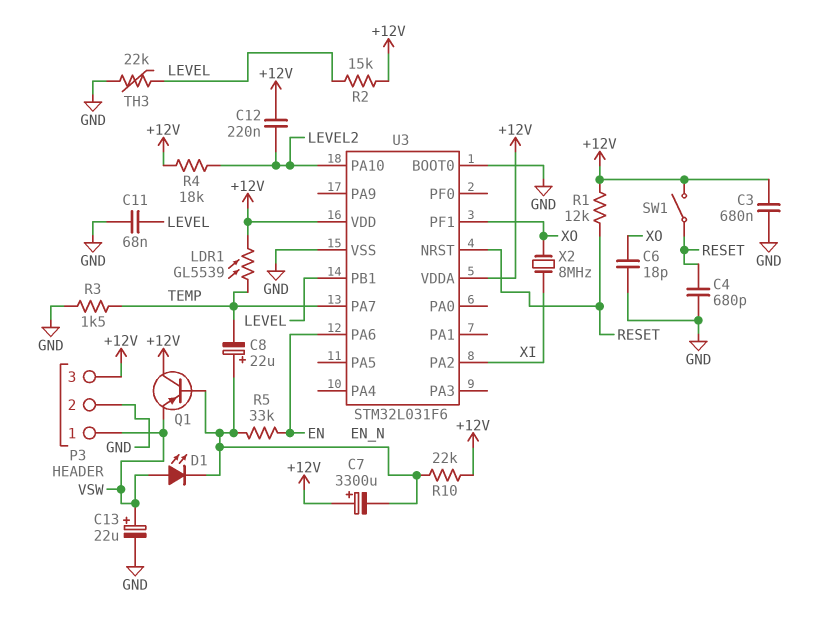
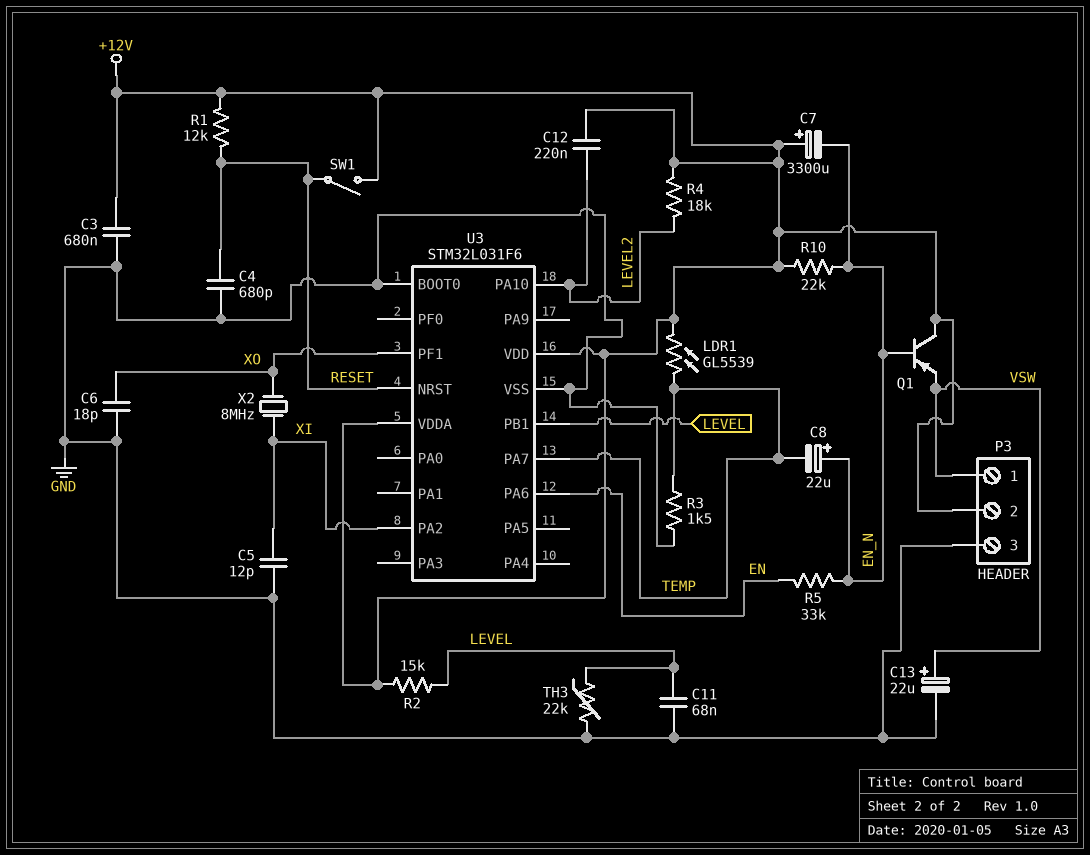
C5: none -> 12pF (GND, XI)
D1: LED (A VSW, K EN_N) -> none
P3 pin 2: GND -> +12V
P3 pin 3: +12V -> GND

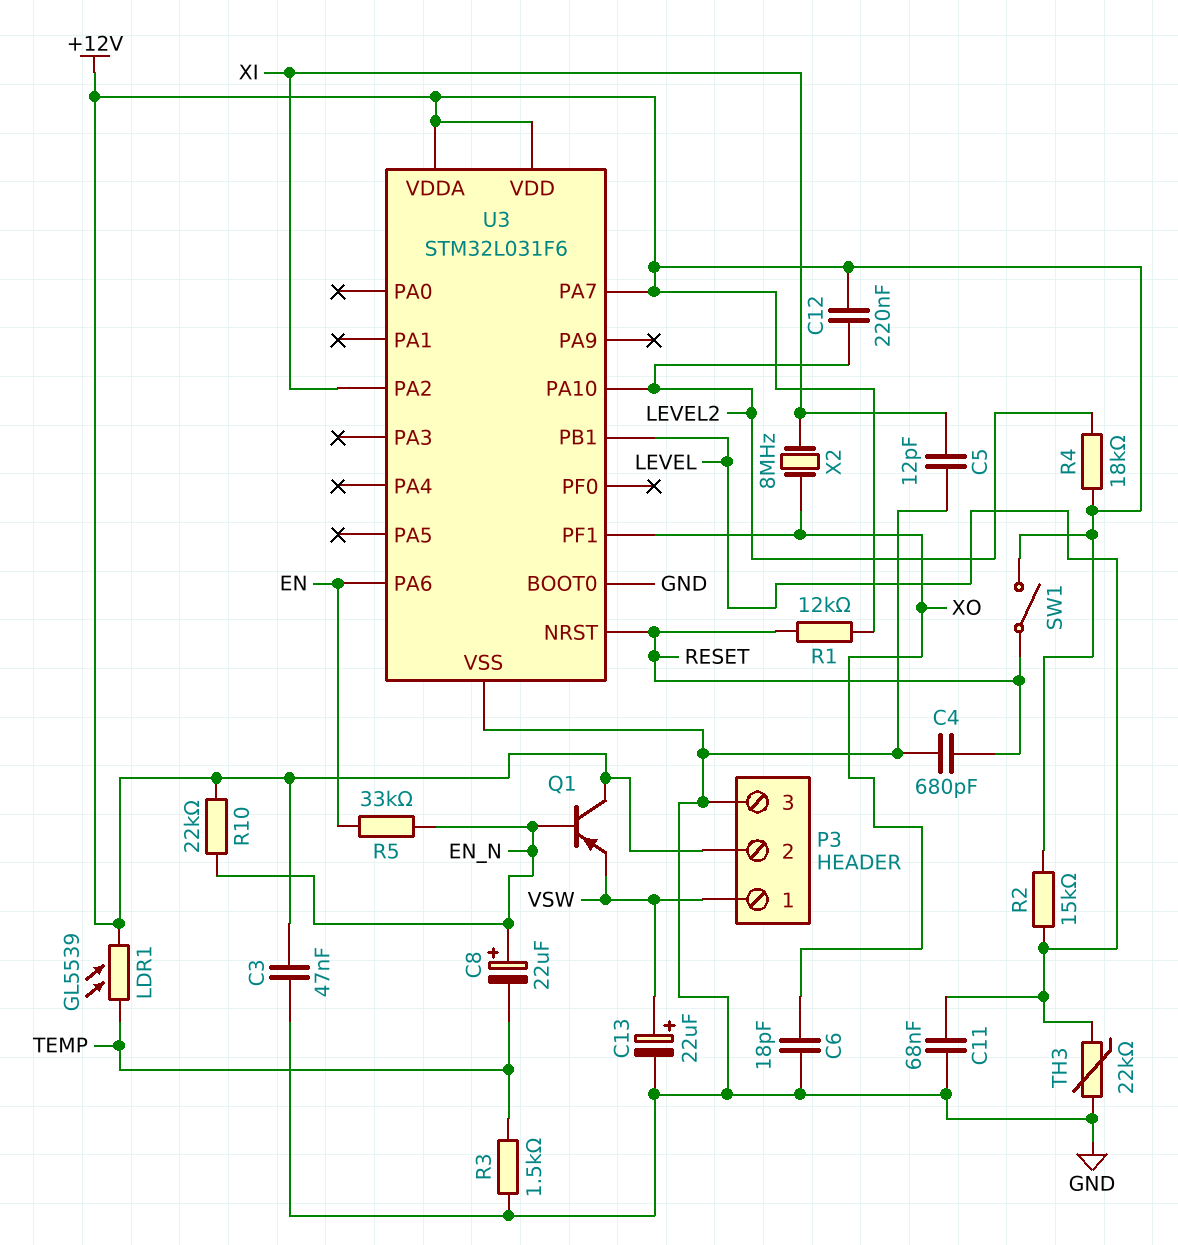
C3: 680nF (+12V, GND) -> 47nF (+12V, GND)
C7: 3300uF (plus +12V, minus EN_N) -> none
U3 pin PA7: TEMP -> +12V

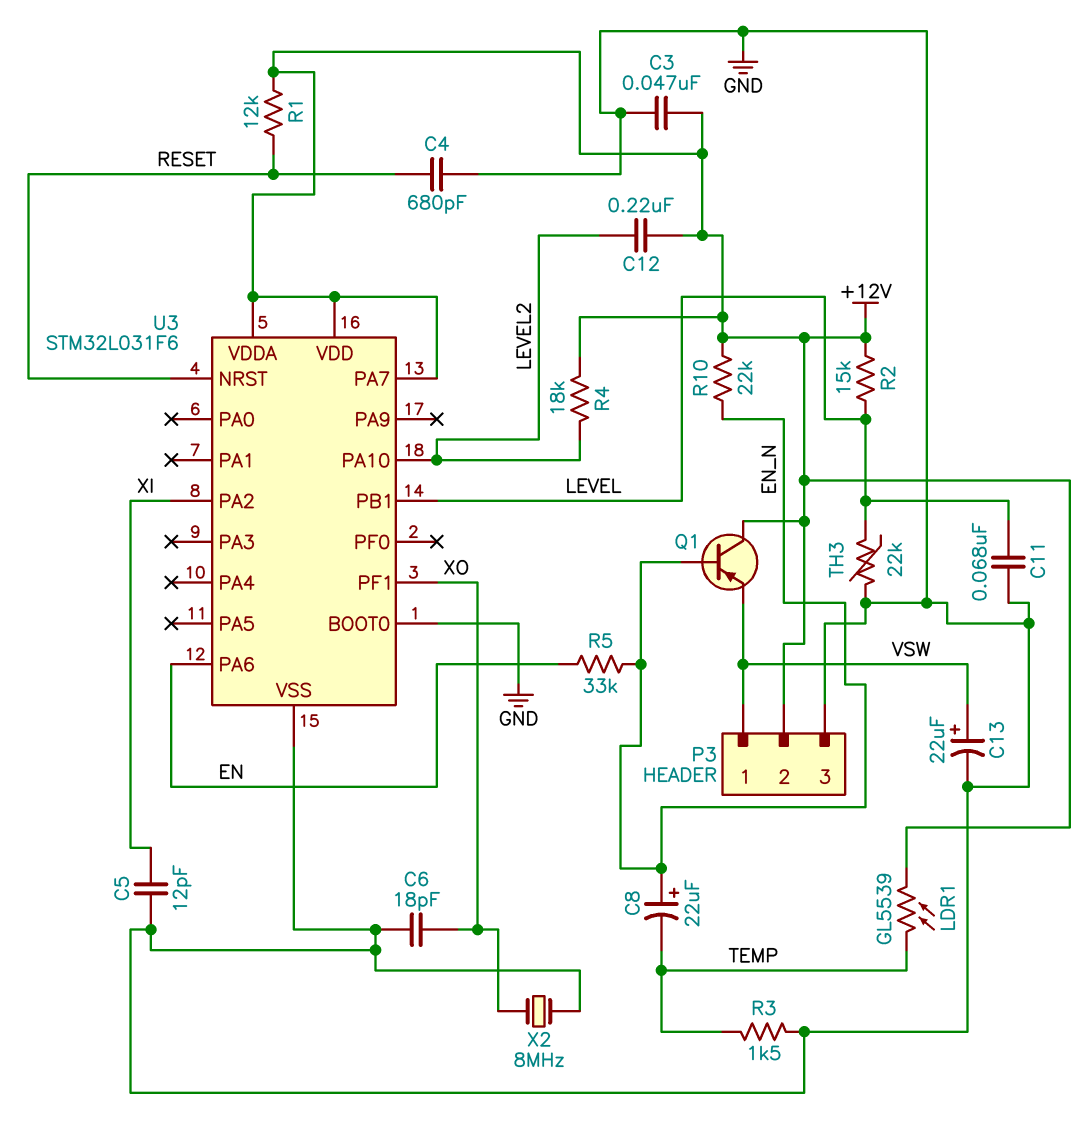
SW1: switch (+12V, RESET) -> none
X2: 8MHz (XI, XO) -> 8MHz (GND, XO)

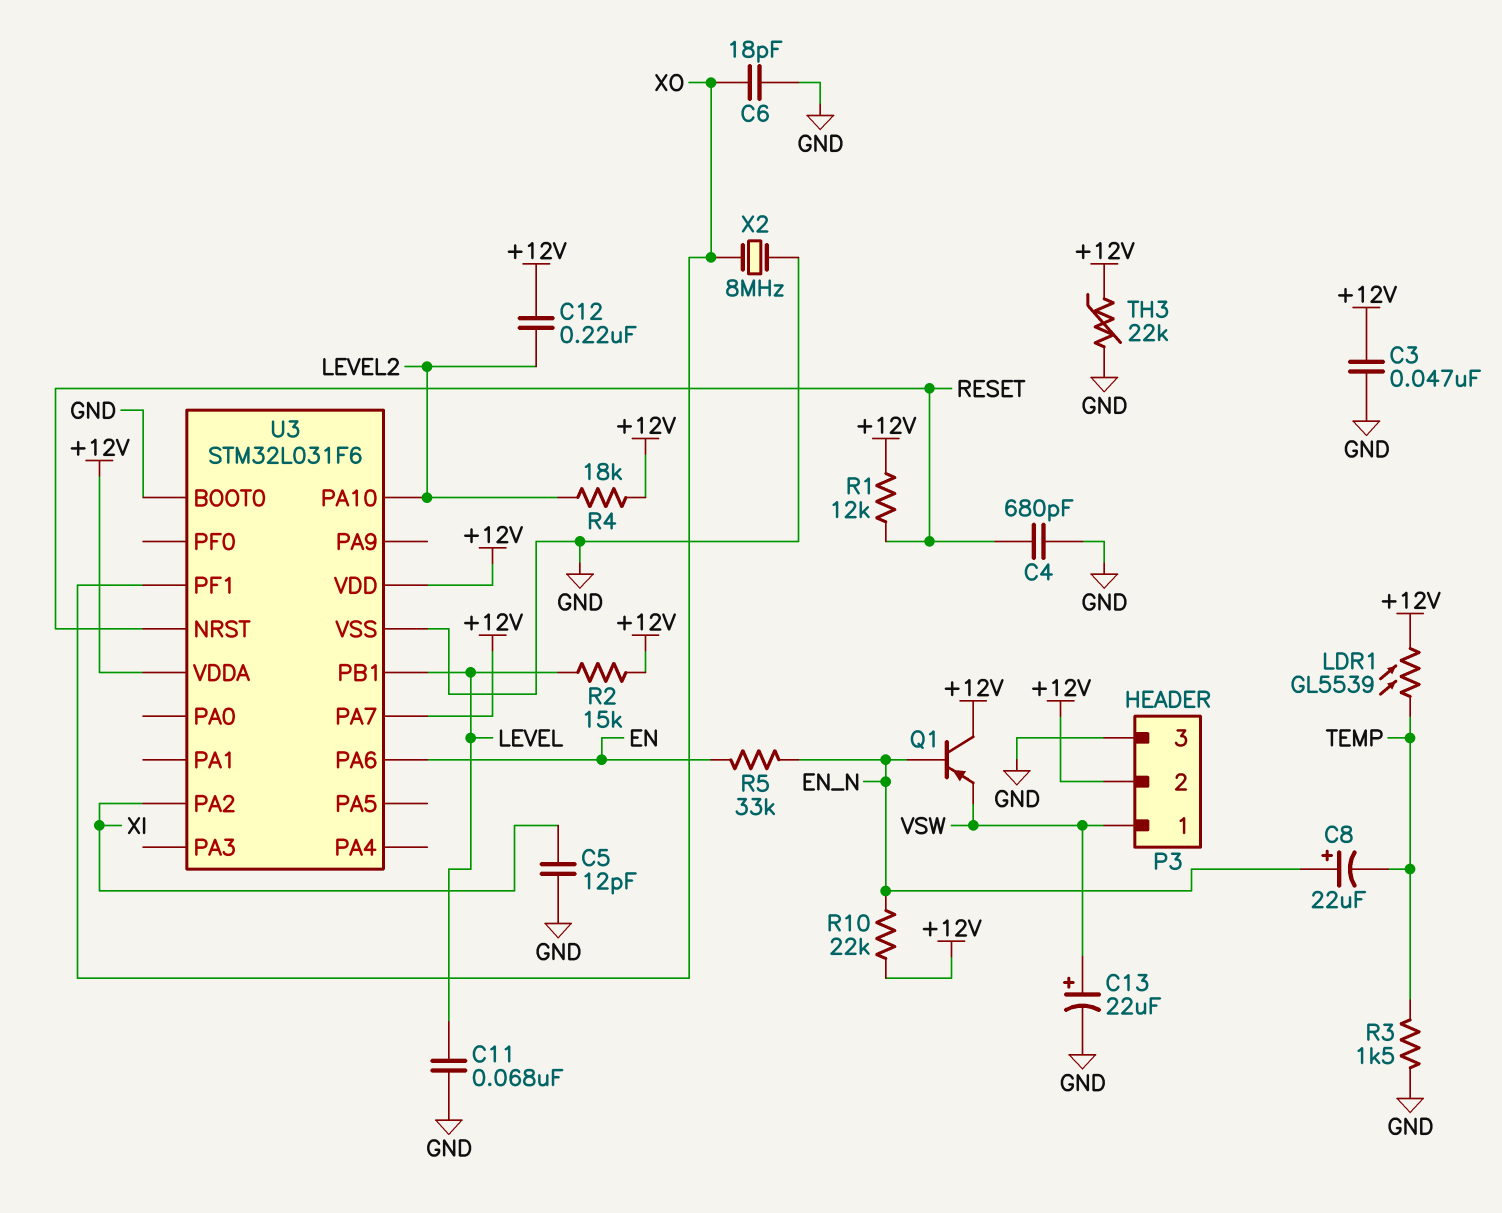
TH3: 22k (GND, LEVEL) -> 22k (+12V, GND)

